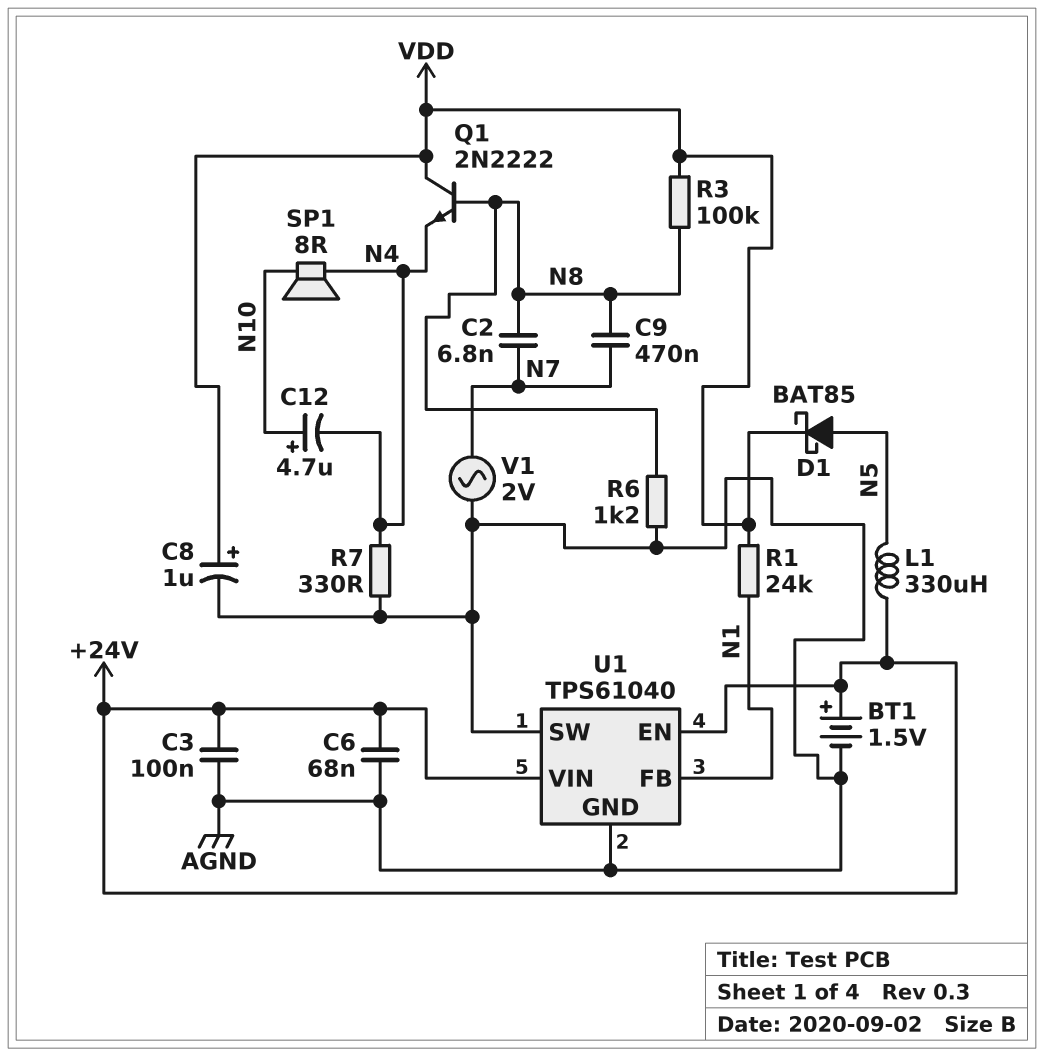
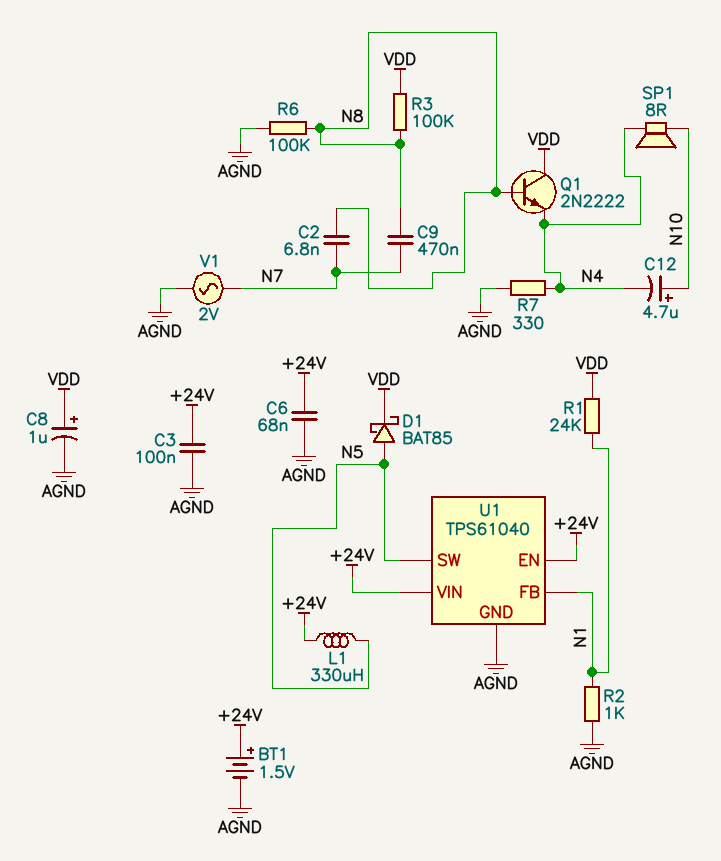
R2: none -> 1k (AGND, N1)
R6: 1.2k (AGND, N8) -> 100k (AGND, N8)
U1 pin SW: AGND -> N5

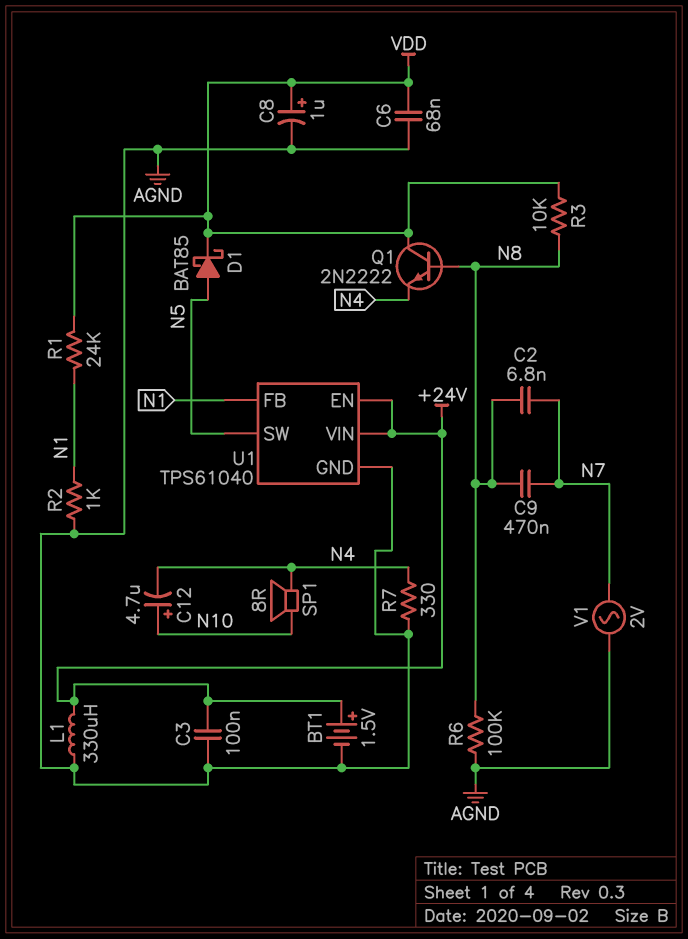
C6: 68nF (+24V, AGND) -> 68nF (AGND, VDD)
L1: 330uH (+24V, N5) -> 330uH (+24V, AGND)
R3: 100k (N8, VDD) -> 10k (N8, VDD)

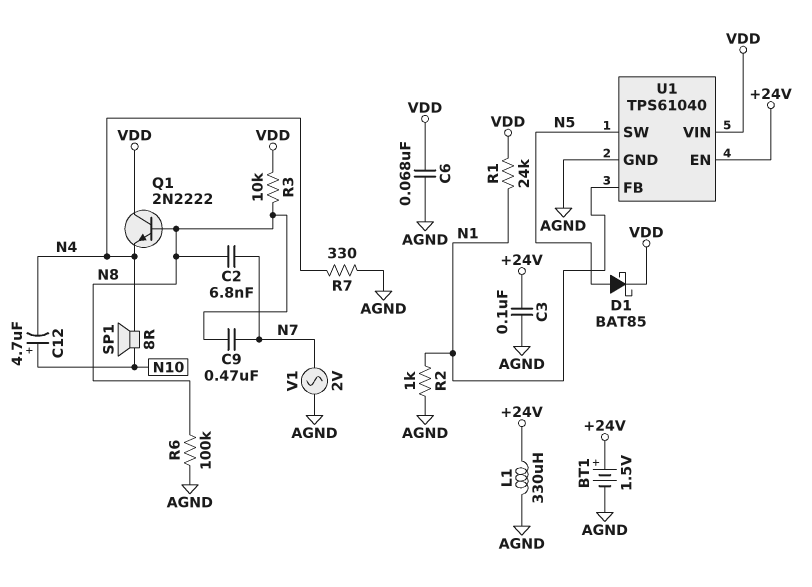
C8: 1uF (plus VDD, minus AGND) -> none
U1 pin VIN: +24V -> VDD

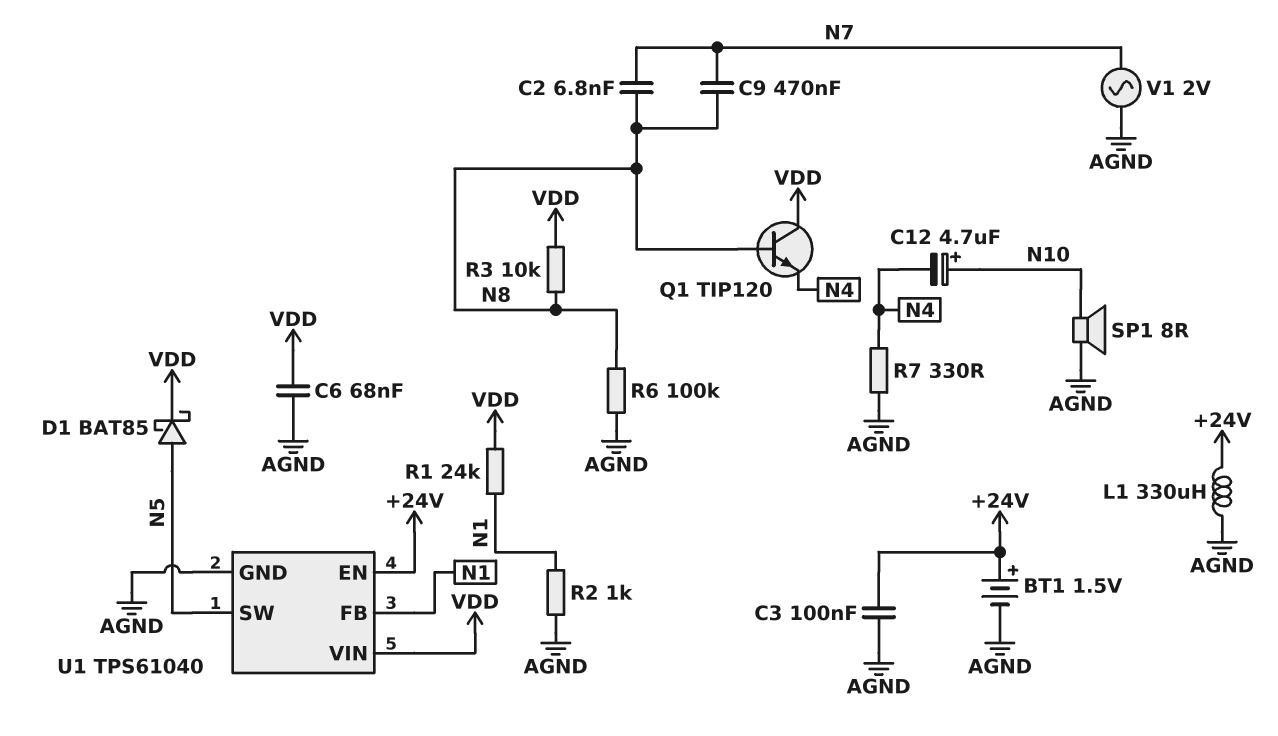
Q1: NPN 2N2222 (B N8, C VDD, E N4) -> NPN TIP120 (B N8, C VDD, E N4)
SP1: speaker 8R (N4, N10) -> speaker 8R (AGND, N10)

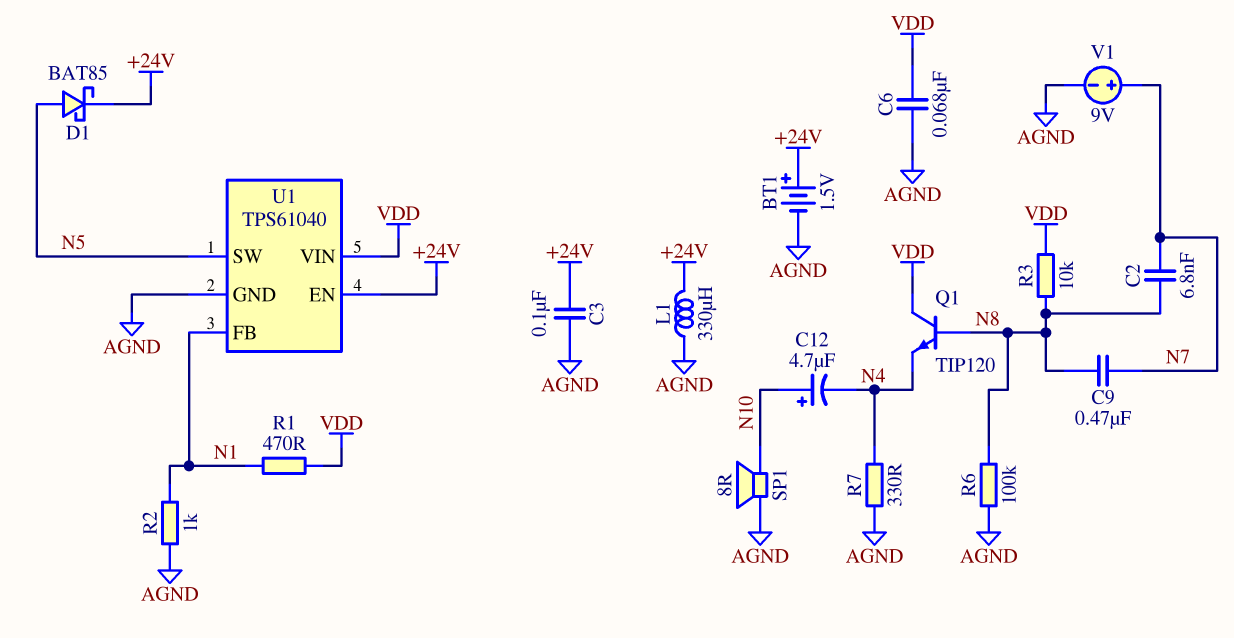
D1: schottky BAT85 (A N5, K VDD) -> schottky BAT85 (A N5, K +24V)
R1: 24k (N1, VDD) -> 470 (N1, VDD)
V1: AC 2V (AGND, N7) -> 9V (plus N7, minus AGND)

